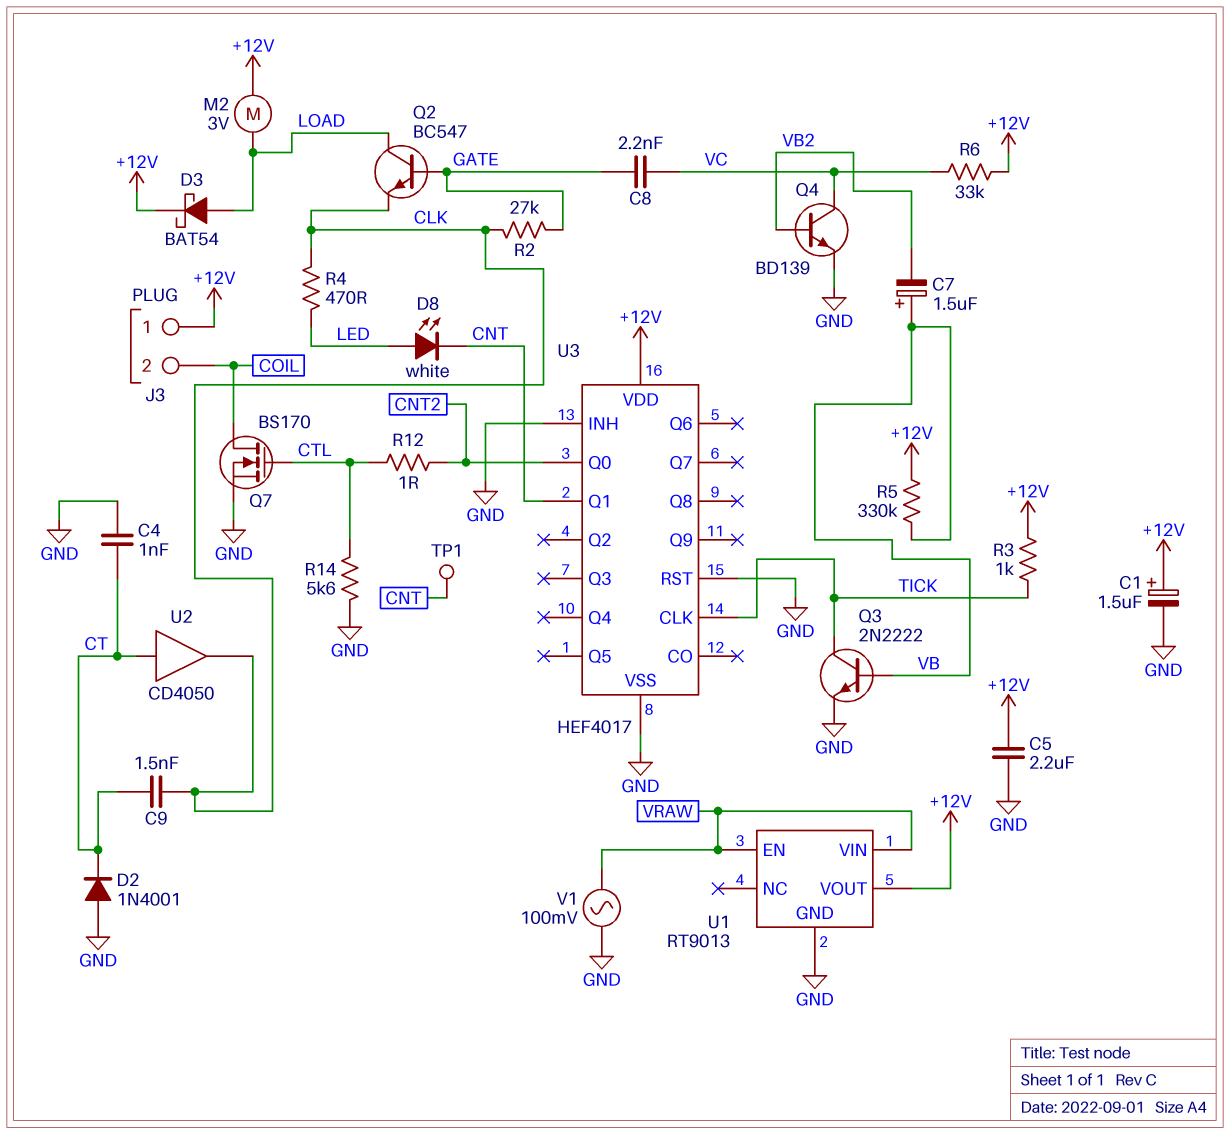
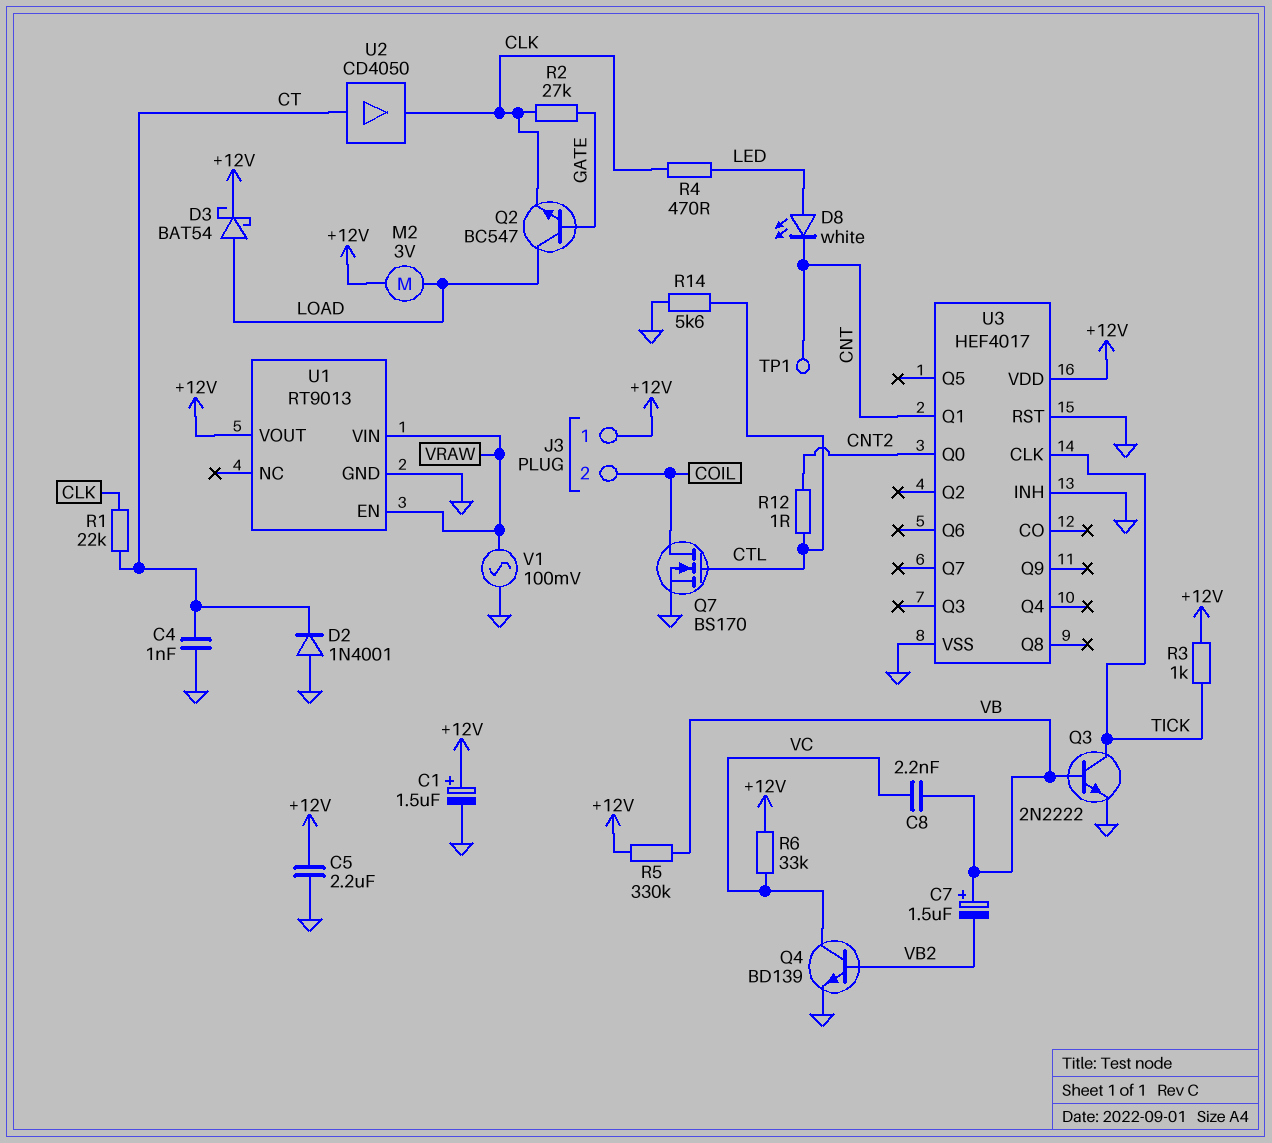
C8: 2.2nF (GATE, VC) -> 2.2nF (VB, VC)
C9: 1.5nF (CLK, CT) -> none
R1: none -> 22k (CLK, CT)

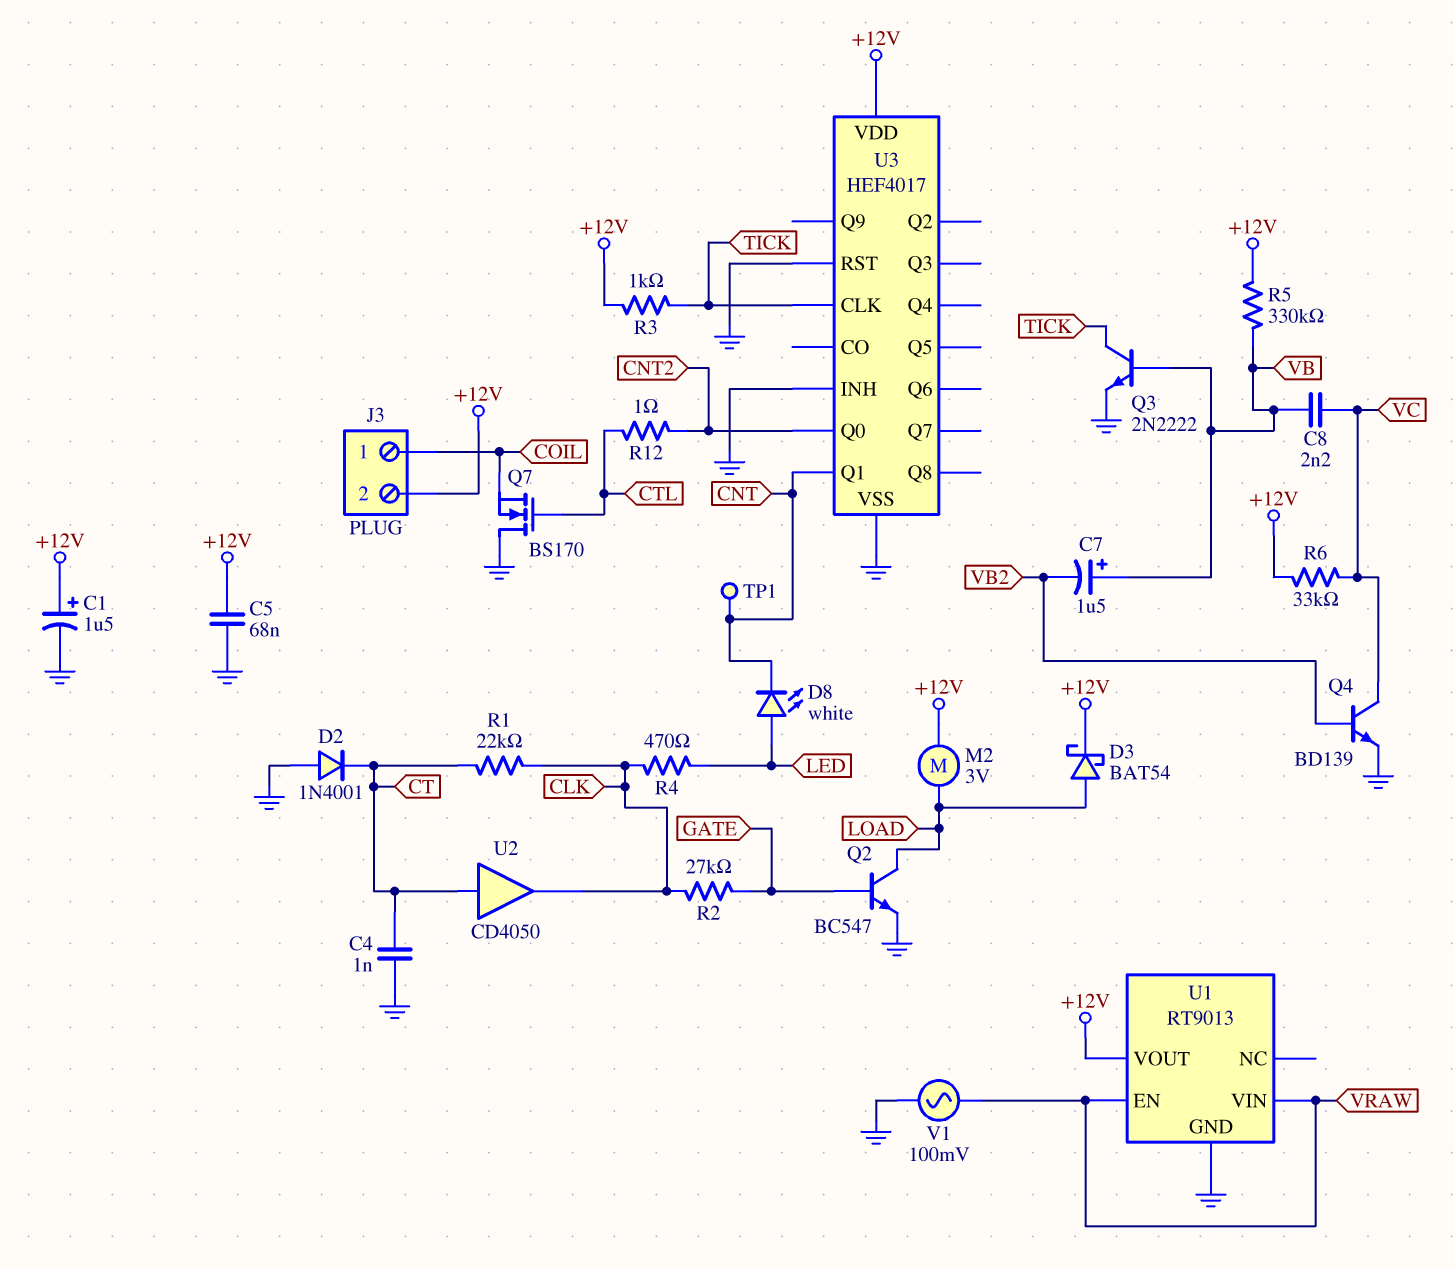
C5: 2.2uF (+12V, GND) -> 68nF (+12V, GND)
J3 pin 1: +12V -> COIL
J3 pin 2: COIL -> +12V
Q2: NPN BC547 (B GATE, C LOAD, E CLK) -> NPN BC547 (B GATE, C LOAD, E GND)
Q7: NMOS BS170 (G CTL, D COIL, S GND) -> NMOS BS170 (G CTL, D GND, S COIL)
R14: 5.6k (CTL, GND) -> none

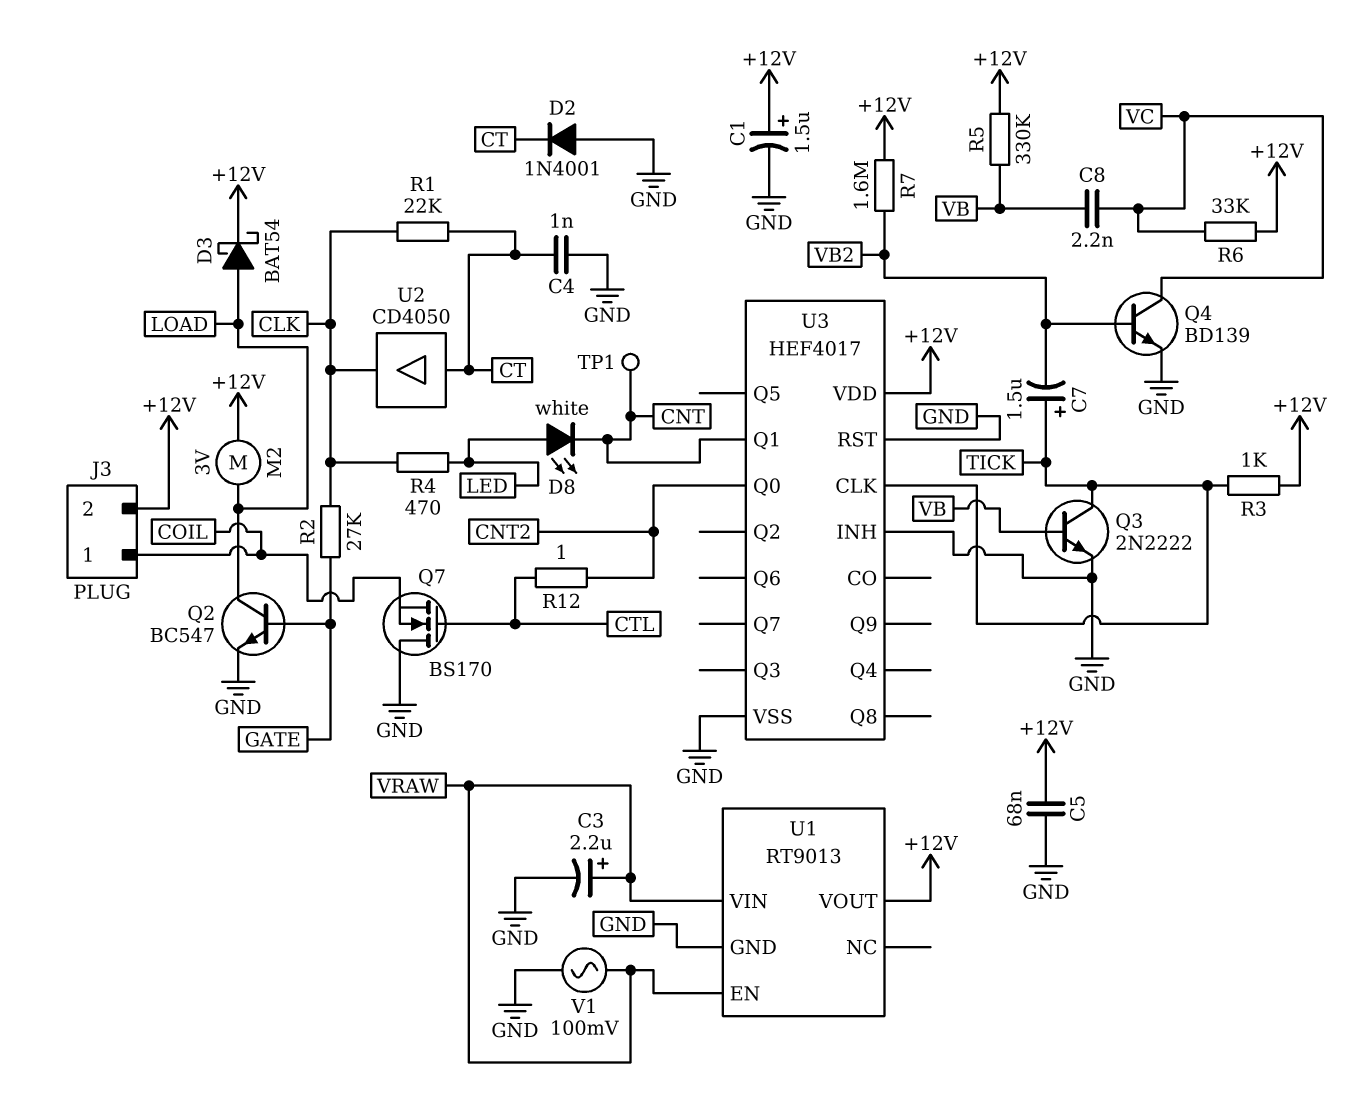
C3: none -> 2.2uF (plus VRAW, minus GND)
C7: 1.5uF (plus VB, minus VB2) -> 1.5uF (plus TICK, minus VB2)
R7: none -> 1.6M (+12V, VB2)

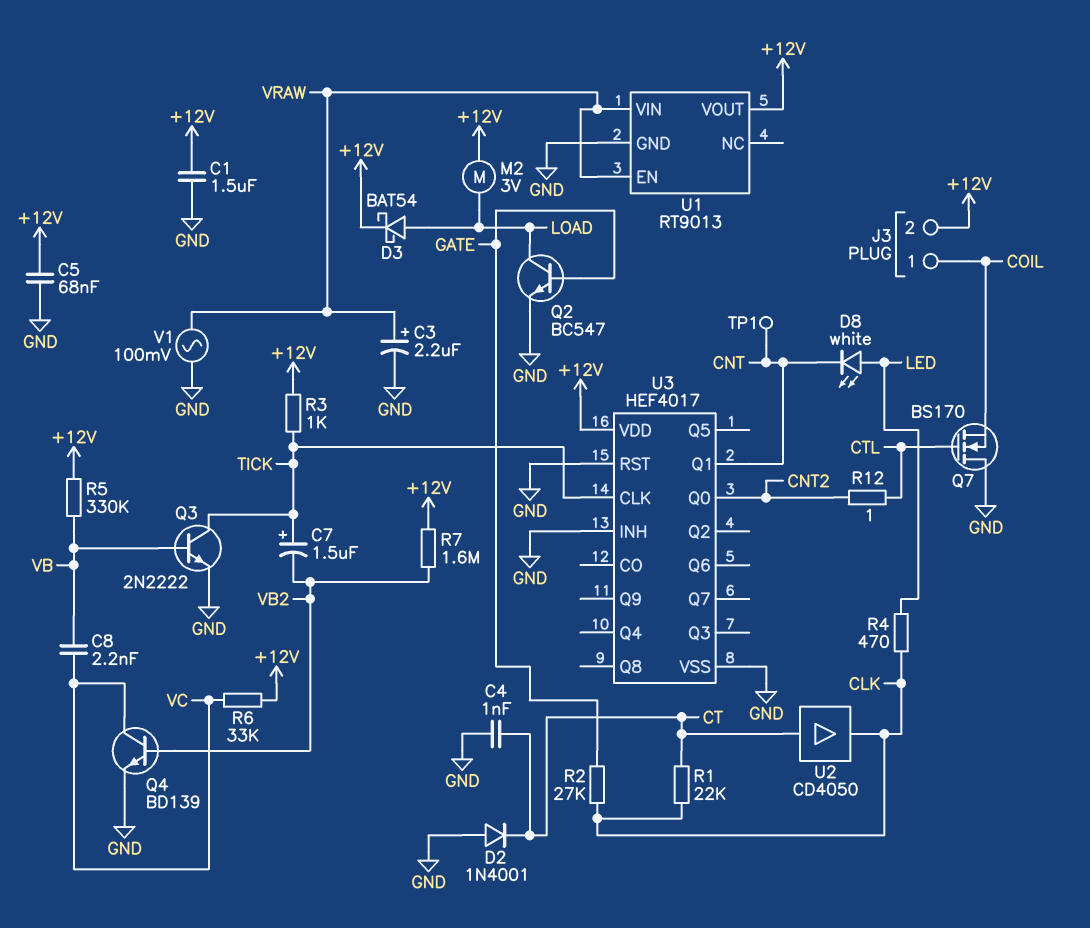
C1: 1.5uF (plus +12V, minus GND) -> 1.5uF (+12V, GND)

